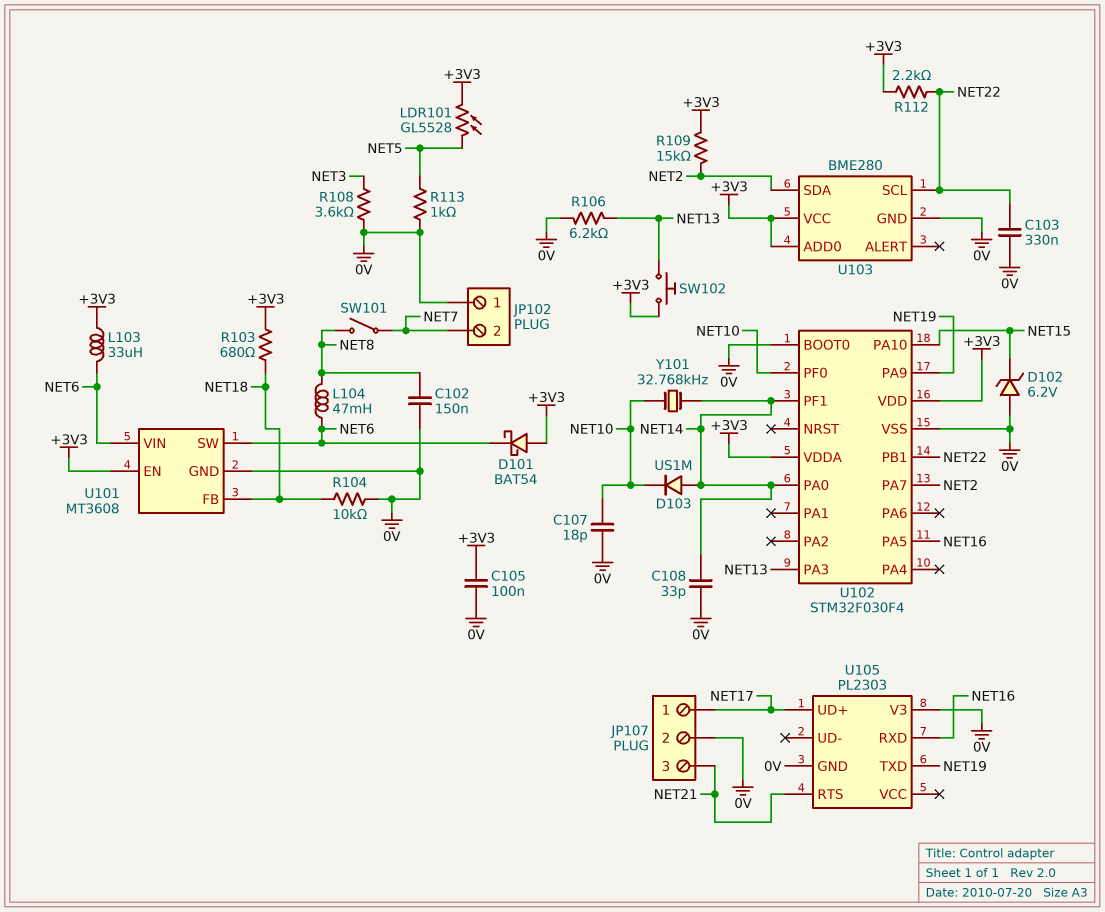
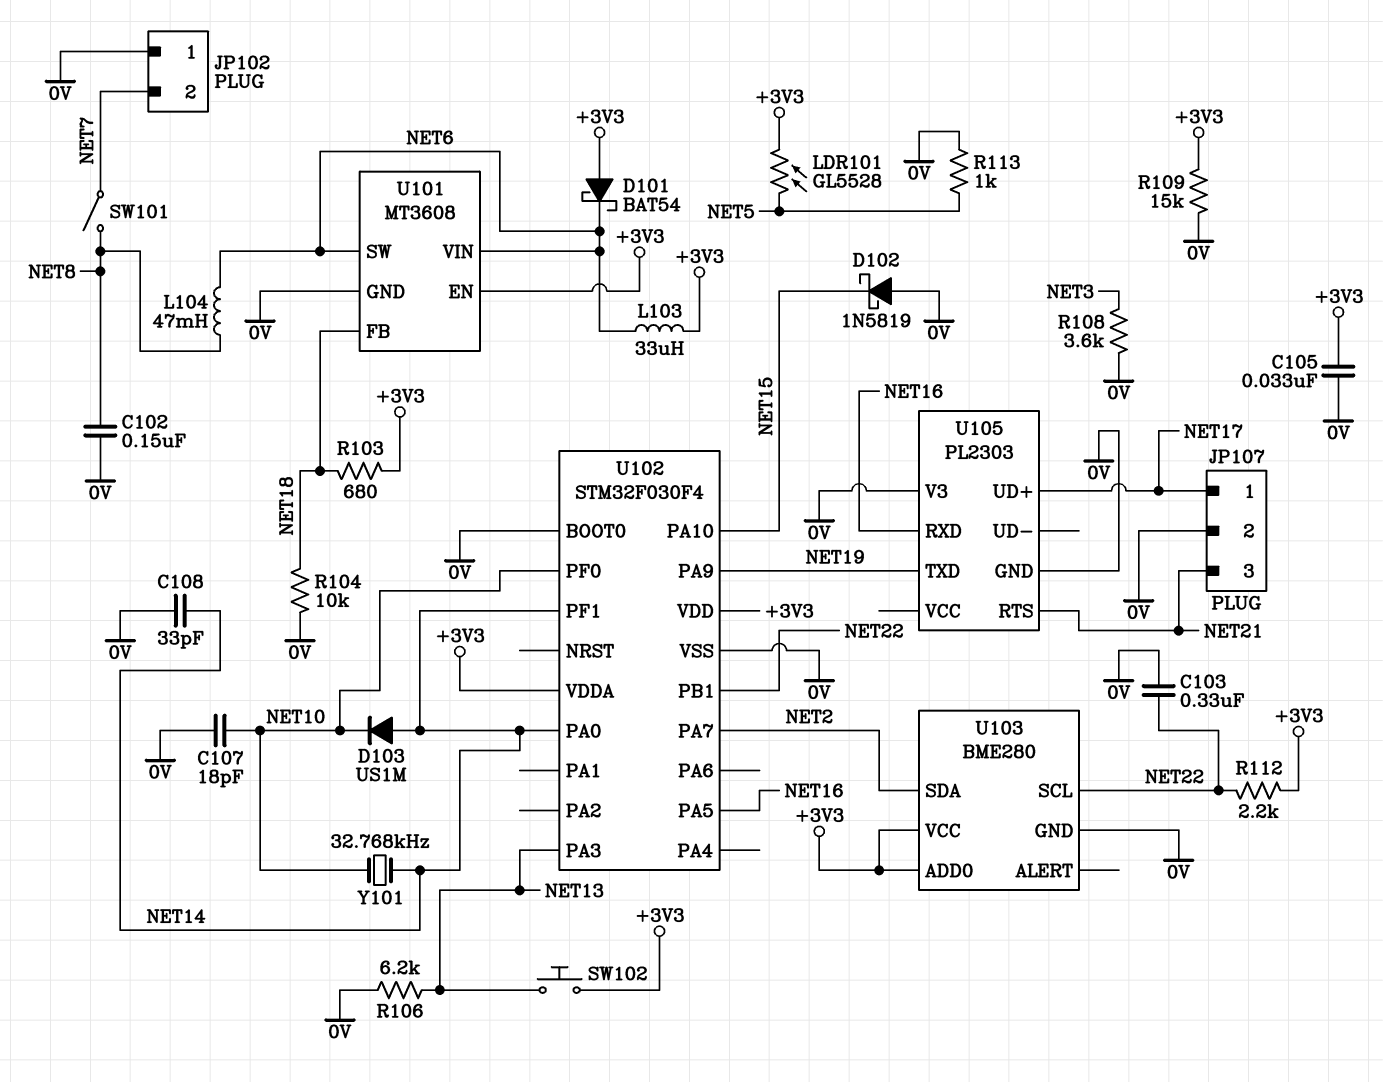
C105: 100nF (+3V3, 0V) -> 33nF (+3V3, 0V)
D102: zener 6.2V (A 0V, K NET15) -> schottky 1N5819 (A 0V, K NET15)
R109: 15k (+3V3, NET2) -> 15k (+3V3, 0V)

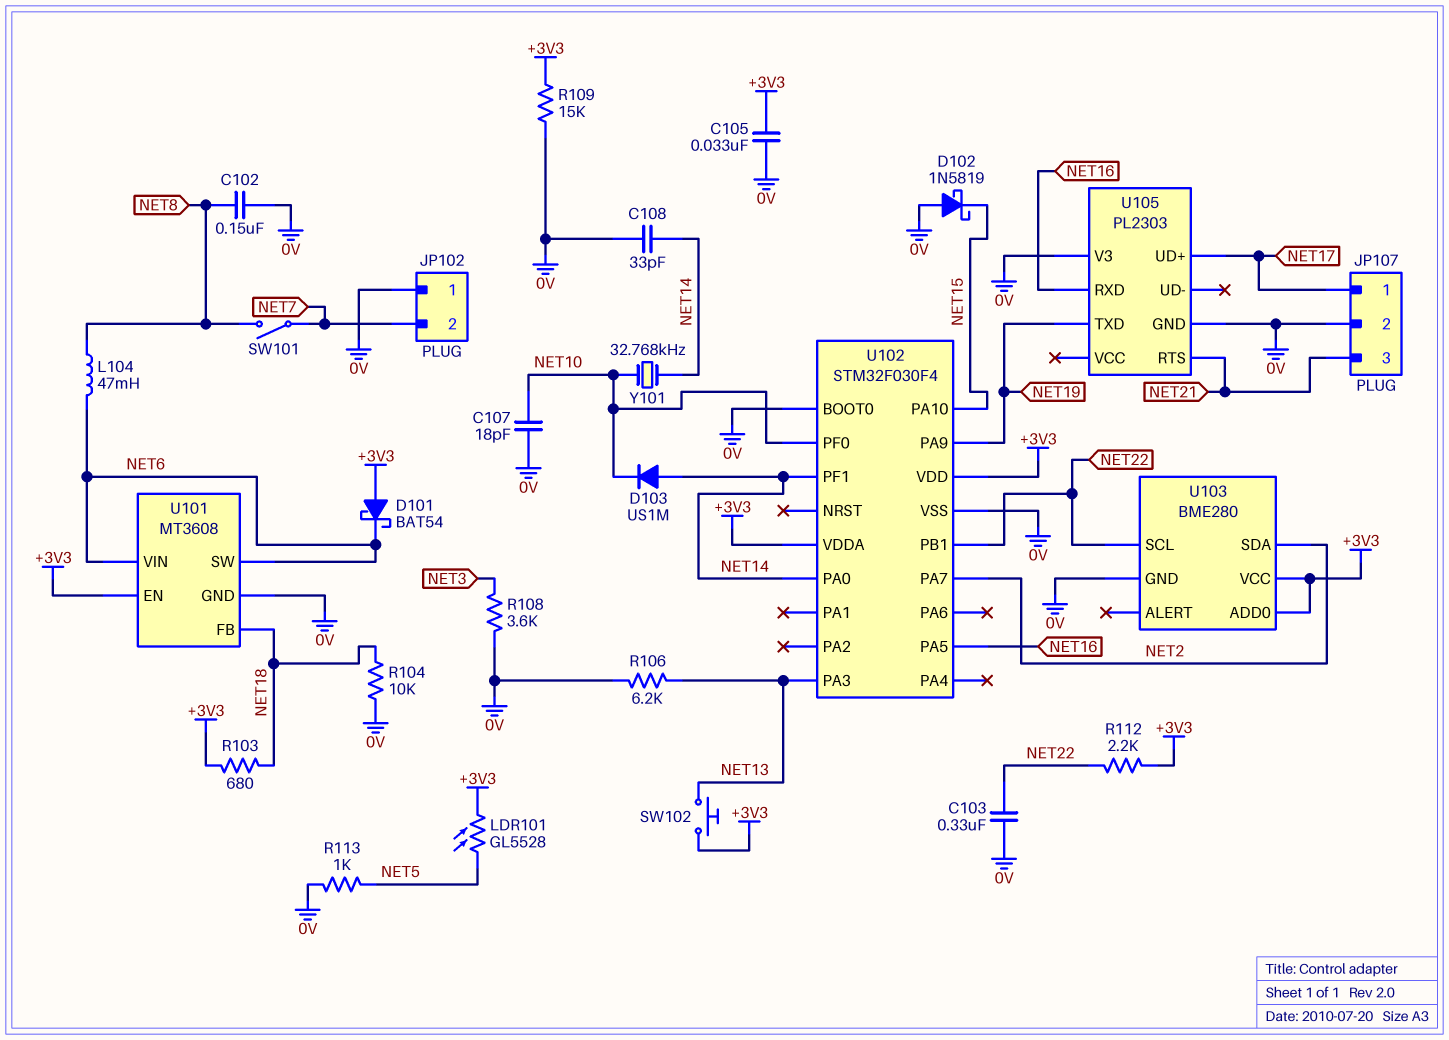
L103: 33uH (+3V3, NET6) -> none

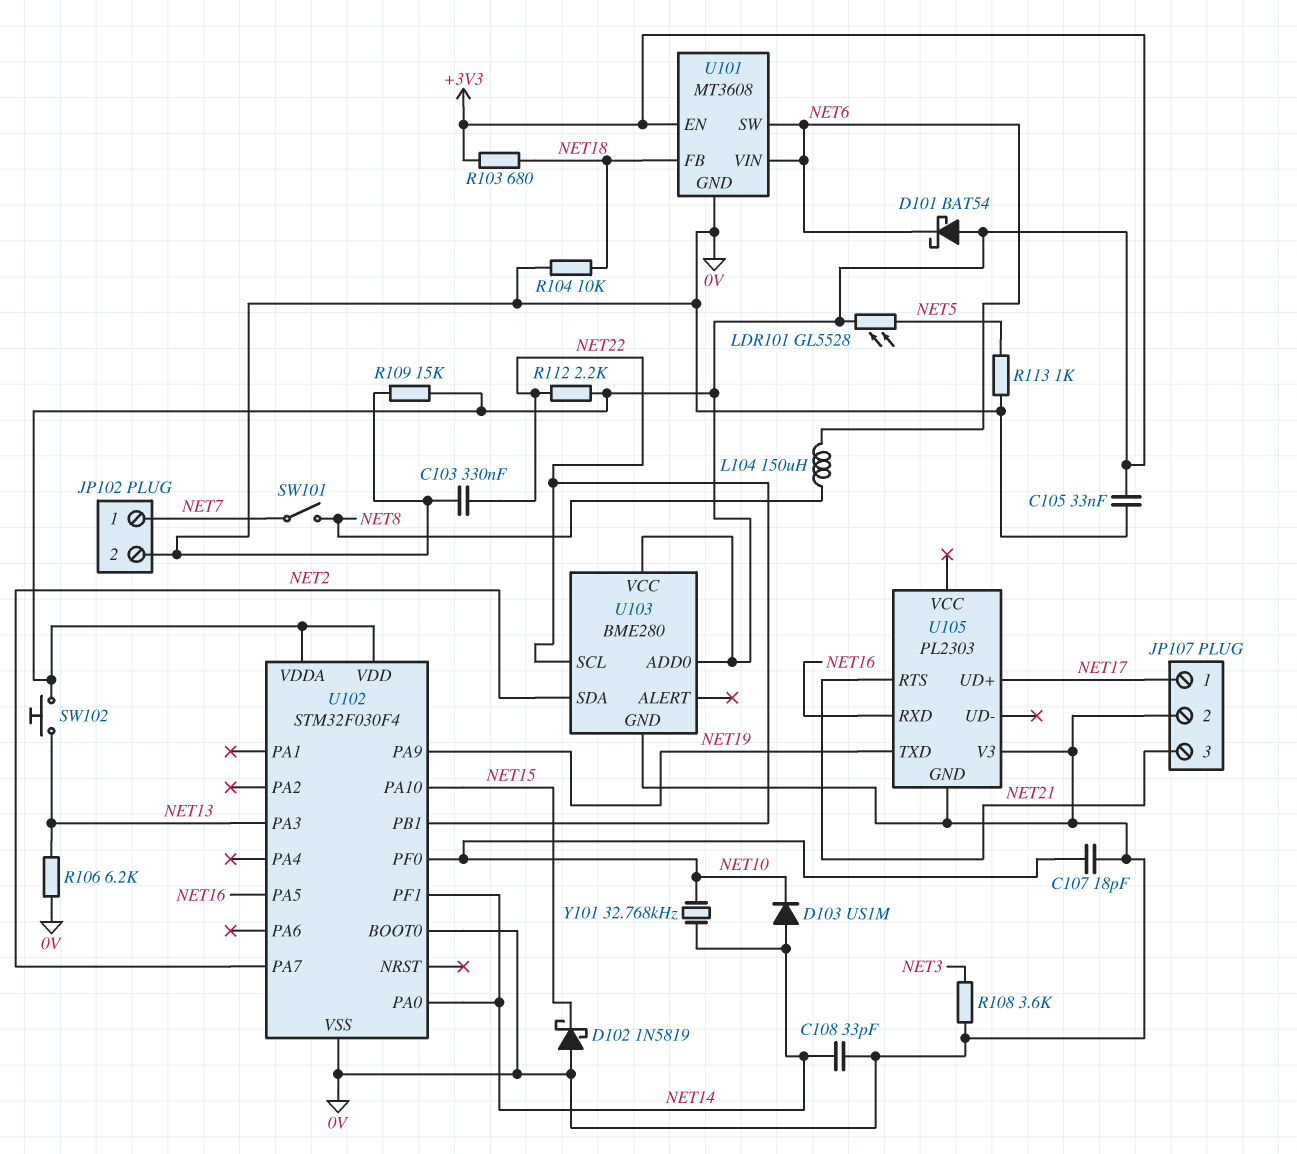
C102: 150nF (0V, NET8) -> none
JP102 pin 1: 0V -> NET7
JP102 pin 2: NET7 -> 0V
L104: 47mH (NET6, NET8) -> 150uH (NET6, NET8)

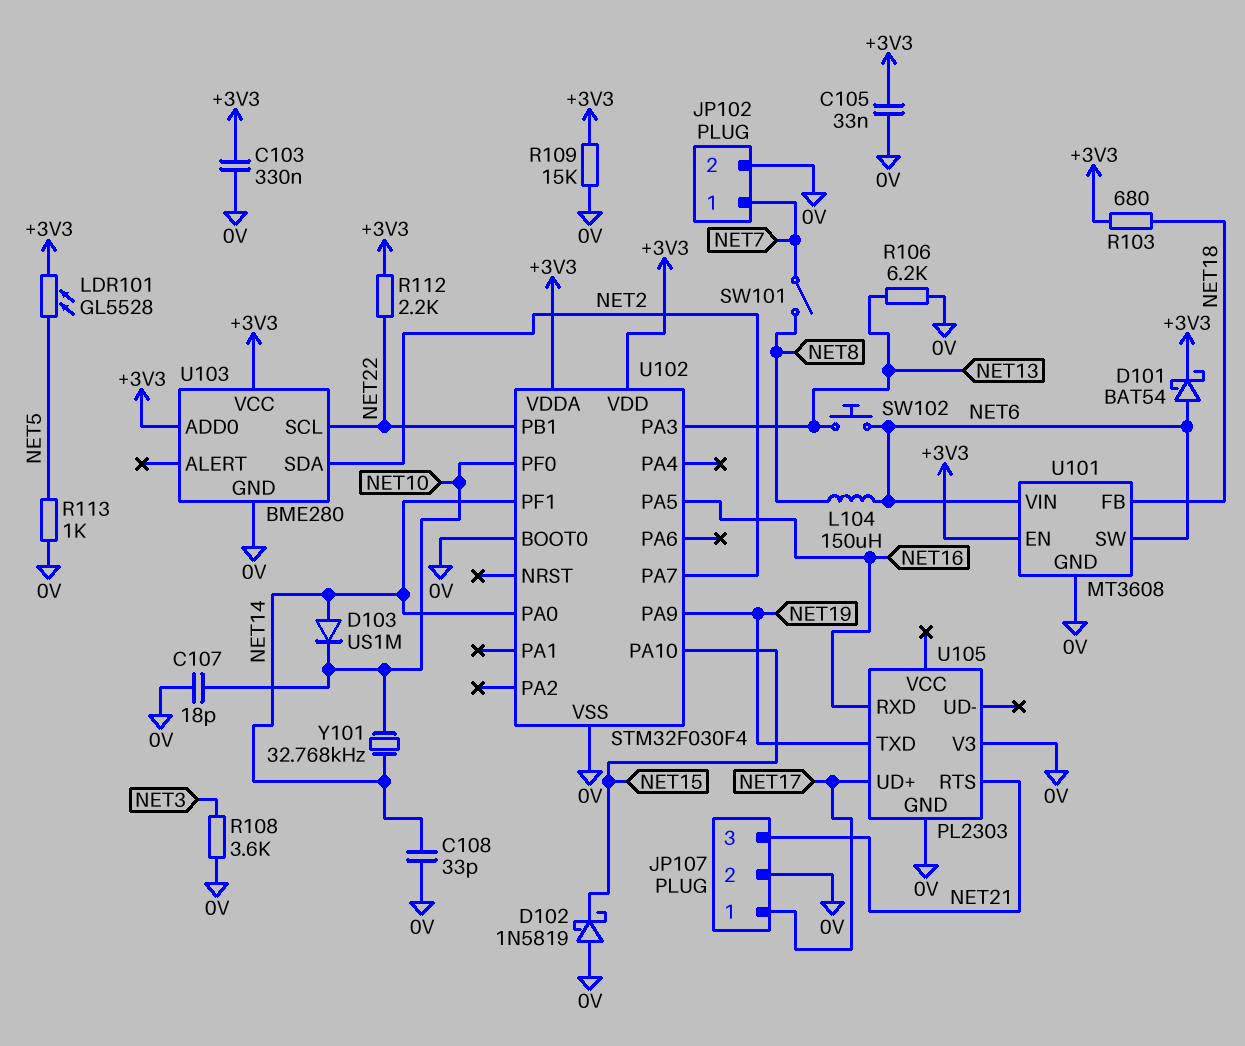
C103: 330nF (0V, NET22) -> 330nF (+3V3, 0V)
D101: schottky BAT54 (A +3V3, K NET6) -> schottky BAT54 (A NET6, K +3V3)
R104: 10k (0V, NET18) -> none
SW102: button (+3V3, NET13) -> button (NET6, NET13)

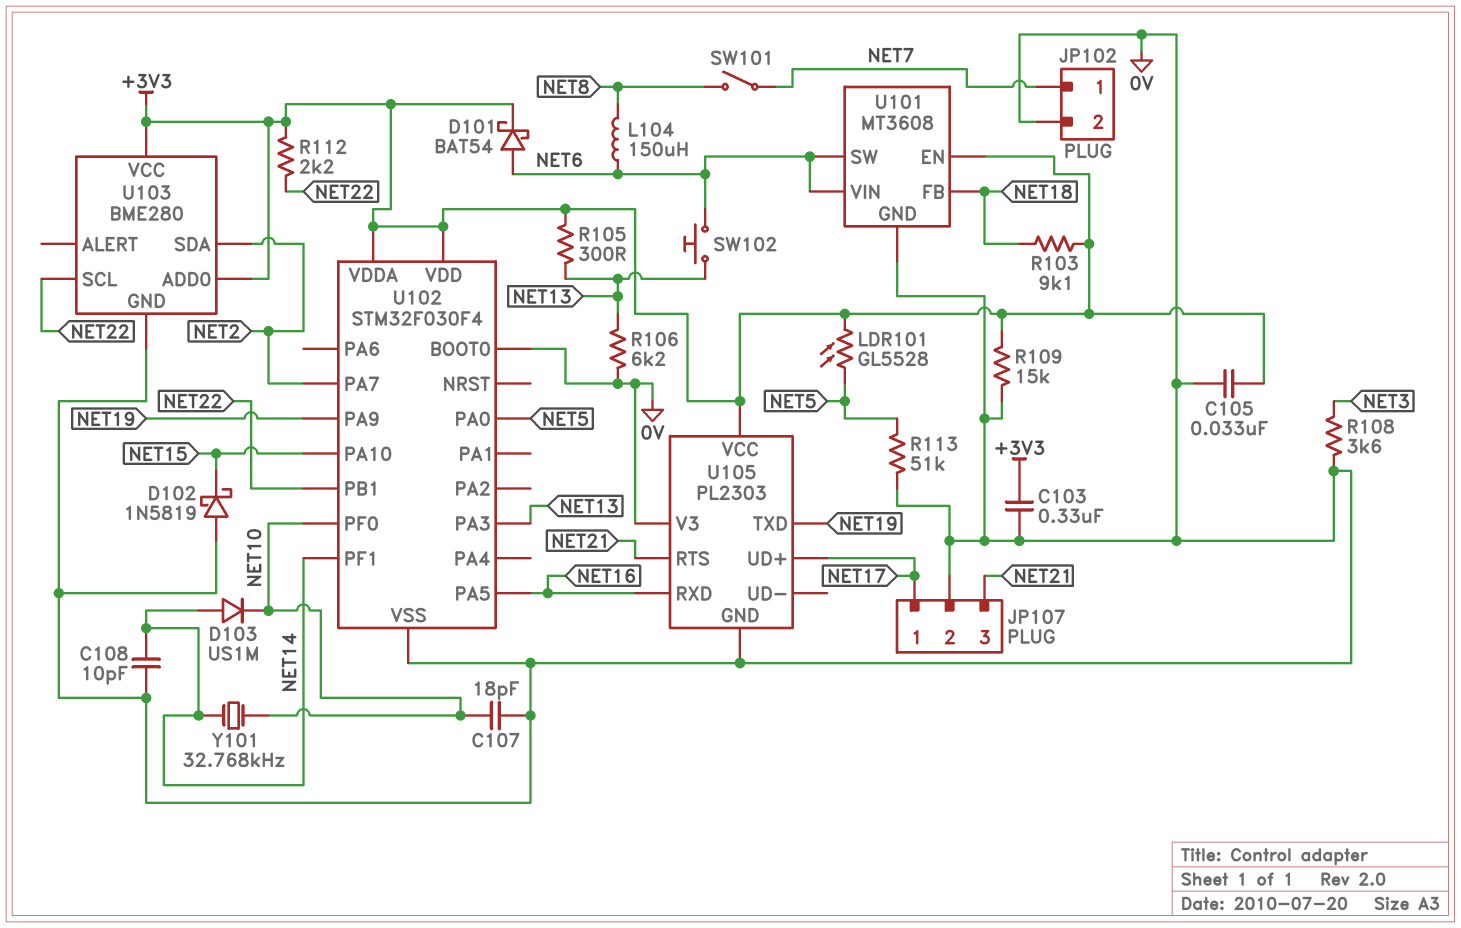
C108: 33pF (0V, NET14) -> 10pF (0V, NET14)
R103: 680 (+3V3, NET18) -> 9.1k (+3V3, NET18)
R105: none -> 300 (+3V3, NET13)
R113: 1k (0V, NET5) -> 51k (0V, NET5)
U102 pin PA0: NET14 -> NET5
U105 pin VCC: none -> +3V3

